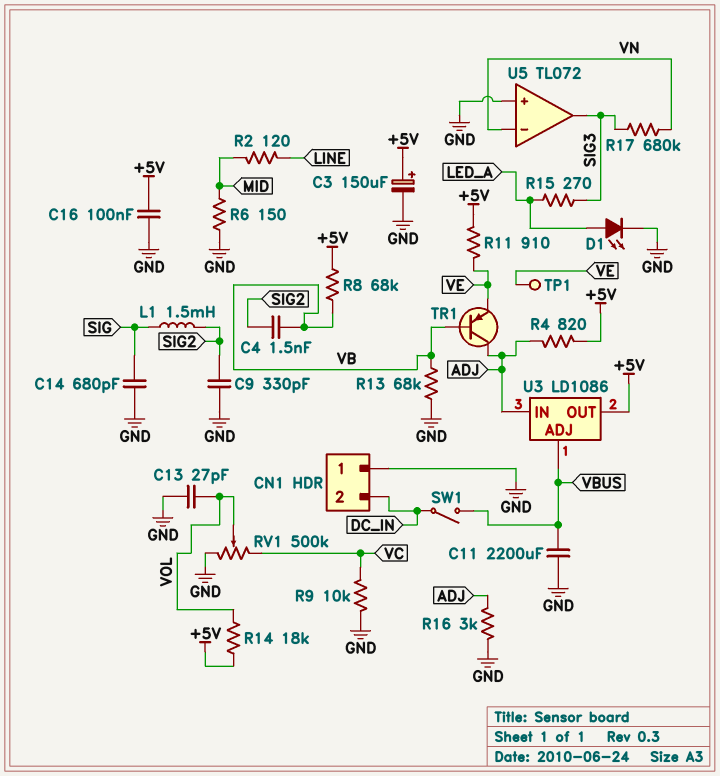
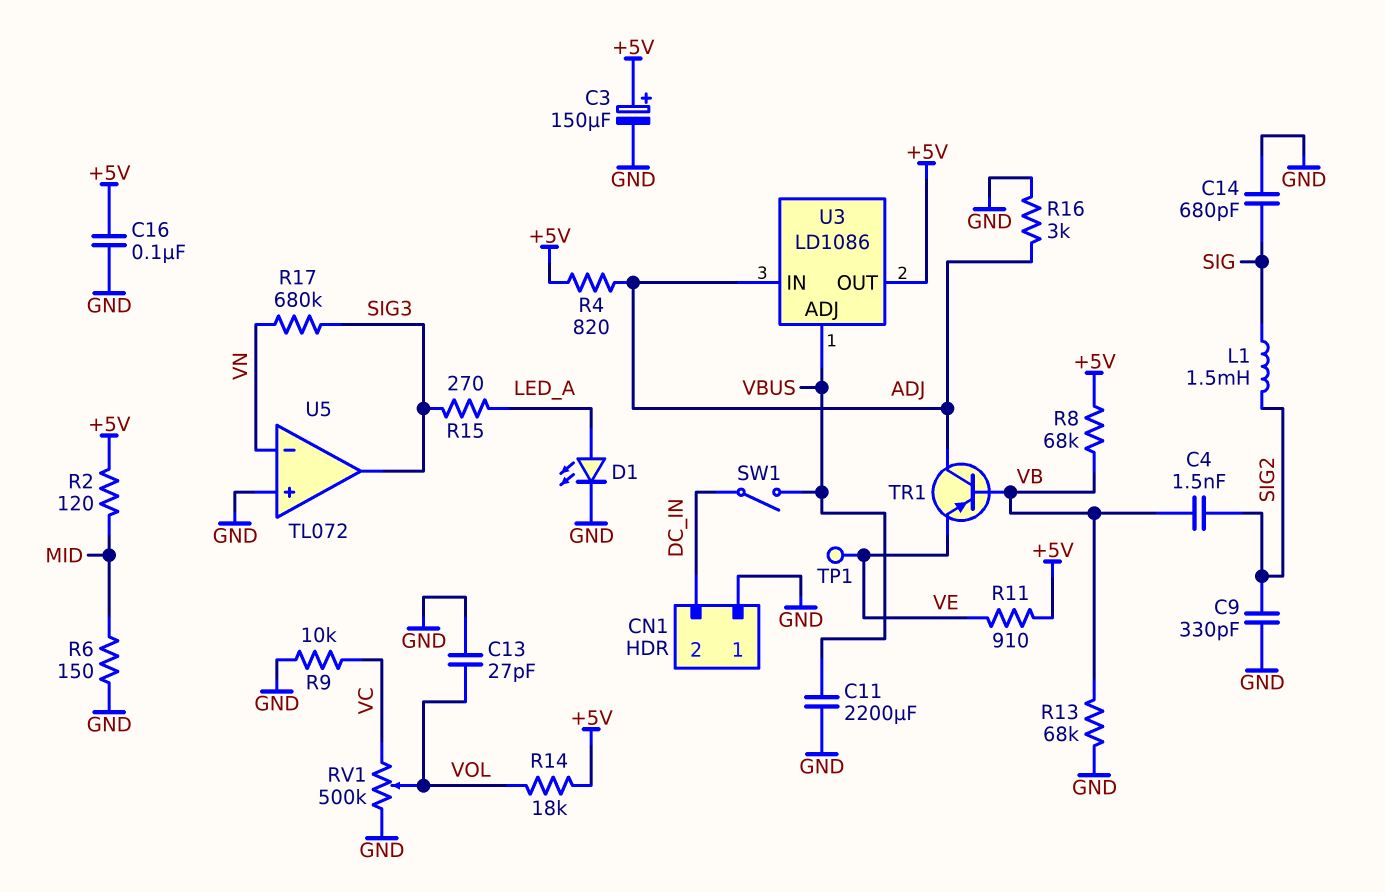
R2: 120 (LINE, MID) -> 120 (+5V, MID)

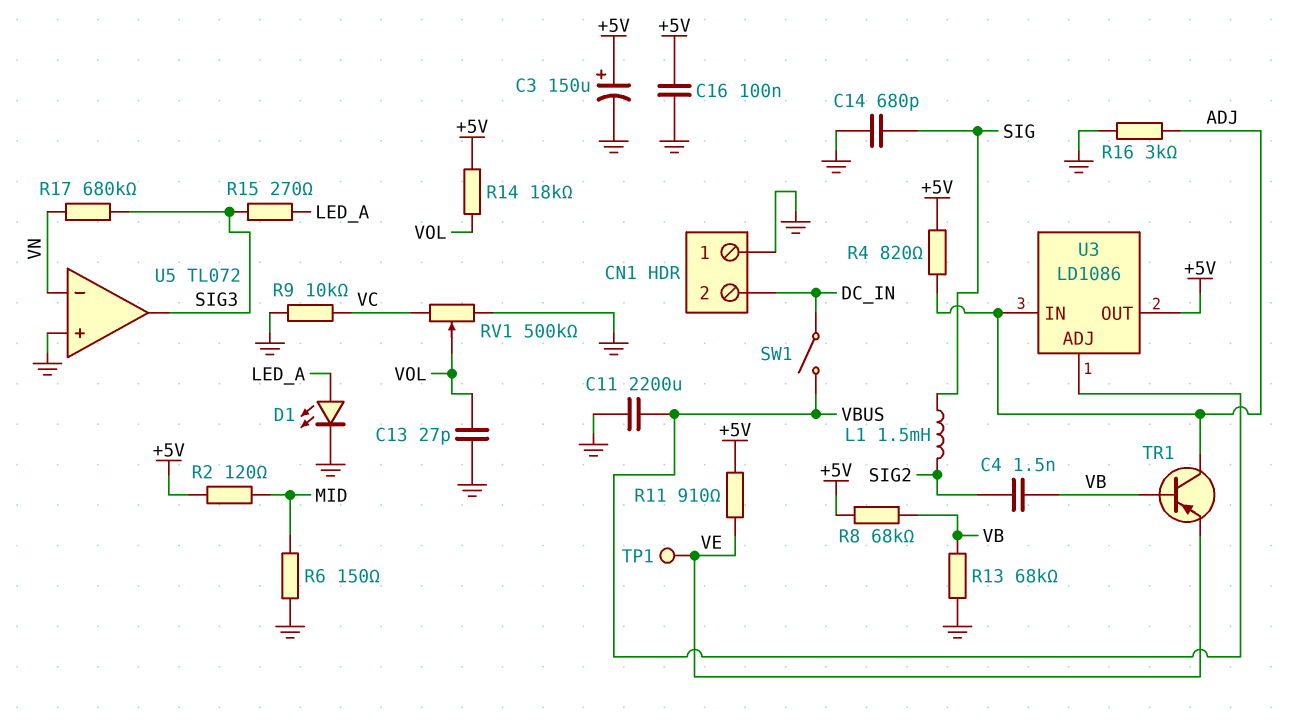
C9: 330pF (GND, SIG2) -> none

